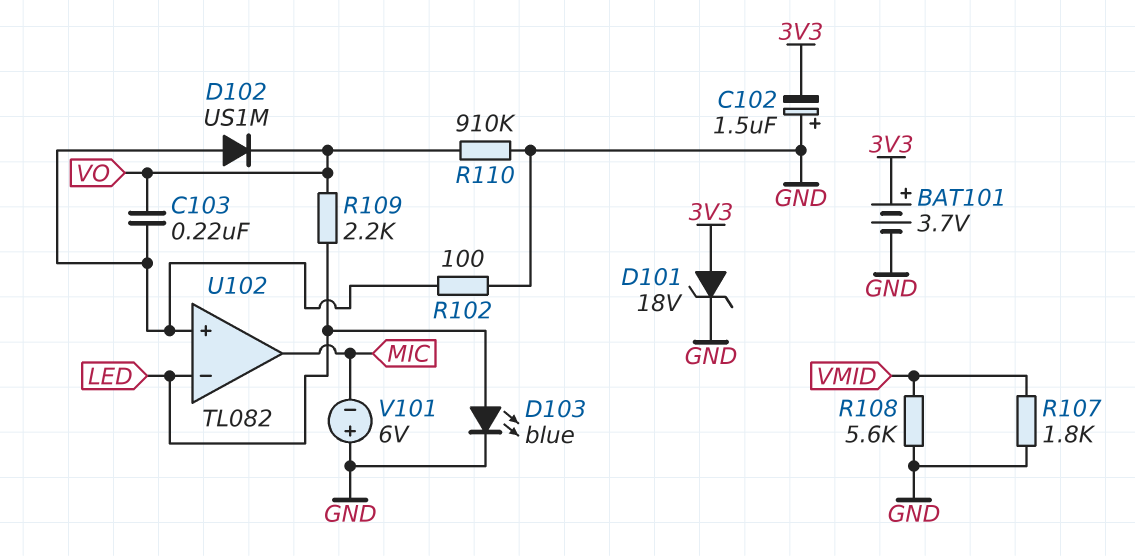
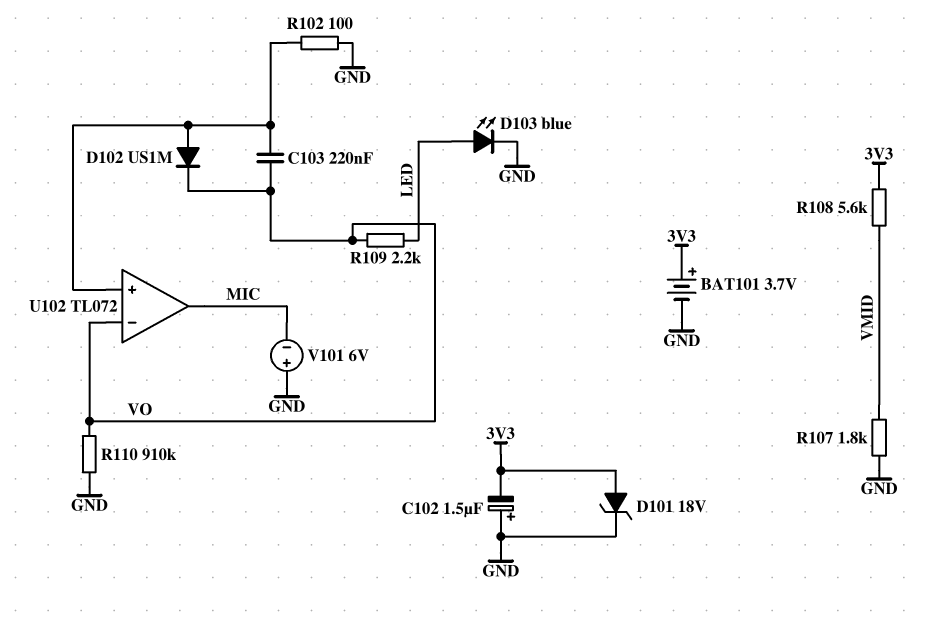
R108: 5.6k (GND, VMID) -> 5.6k (3V3, VMID)
U102: TL082 -> TL072
U102 pin in-: LED -> VO

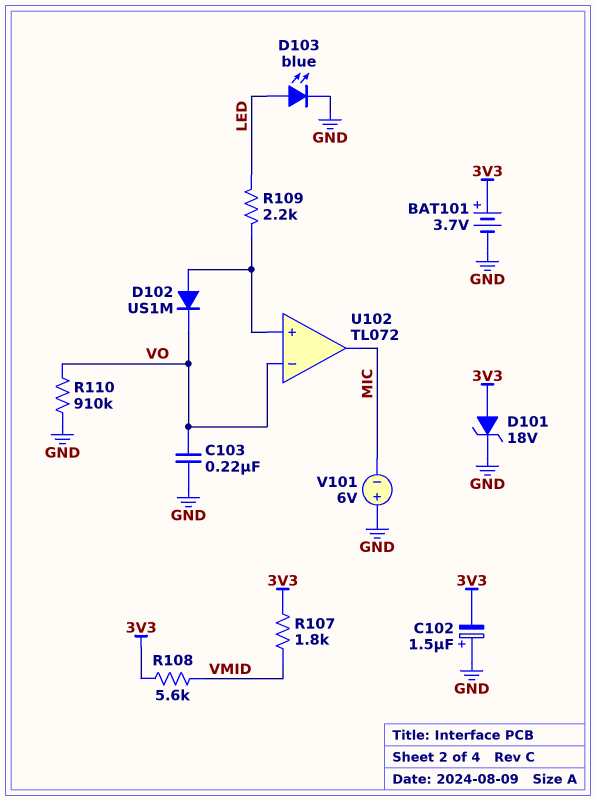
C103: 220nF (U102/in+, VO) -> 220nF (GND, VO)
R102: 100 (GND, U102/in+) -> none
R107: 1.8k (GND, VMID) -> 1.8k (3V3, VMID)
R109: 2.2k (LED, VO) -> 2.2k (LED, U102/in+)

